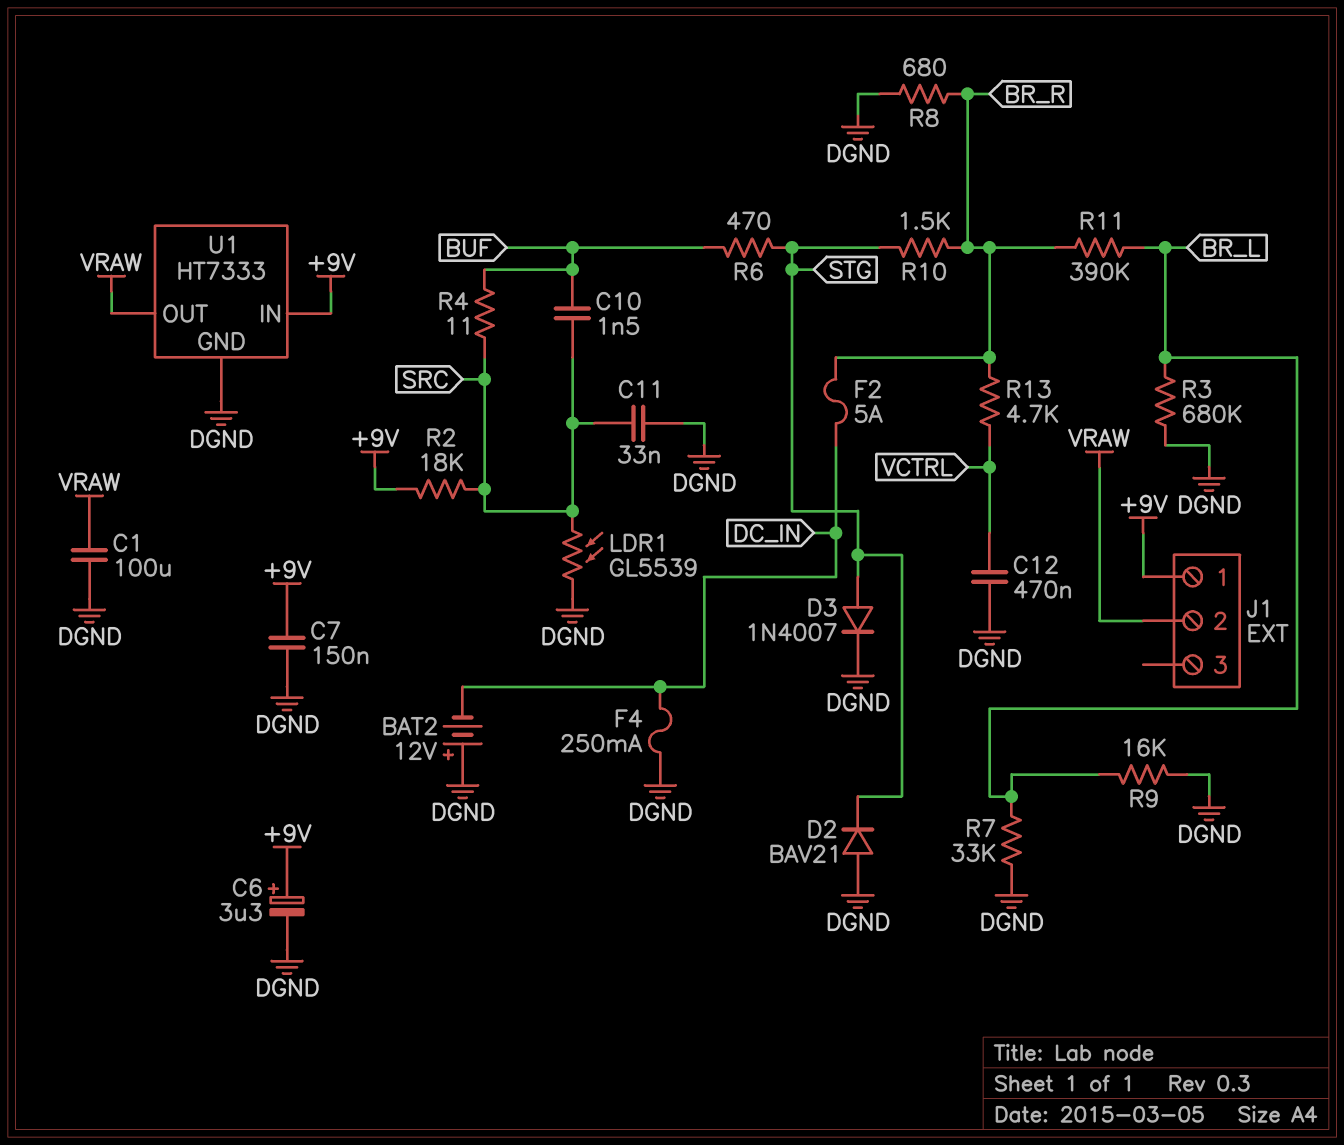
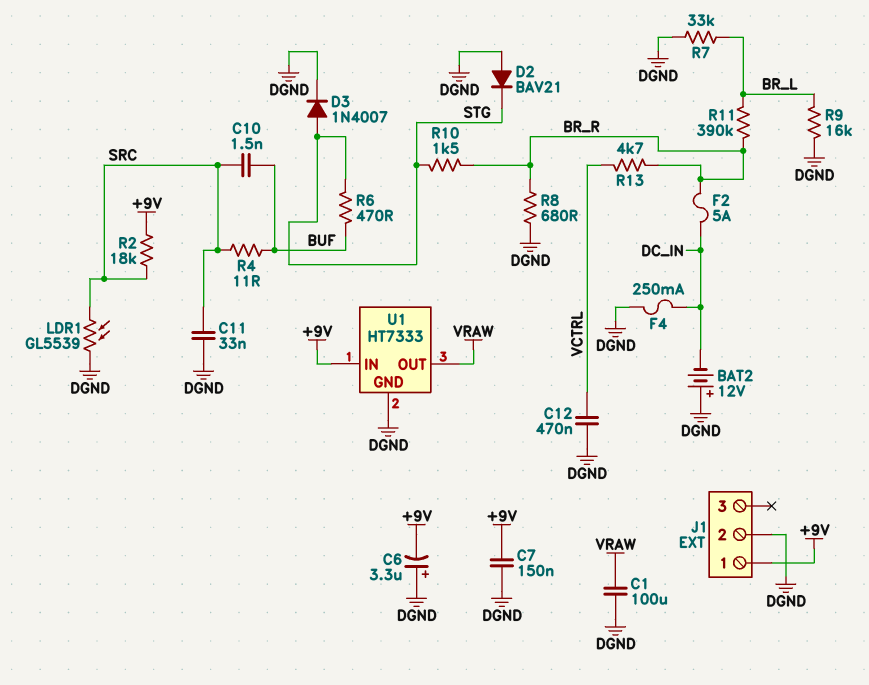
C6: 3.3uF (plus +9V, minus DGND) -> 3.3uF (plus DGND, minus +9V)
J1 pin 2: VRAW -> DGND
R3: 680k (BR_L, DGND) -> none

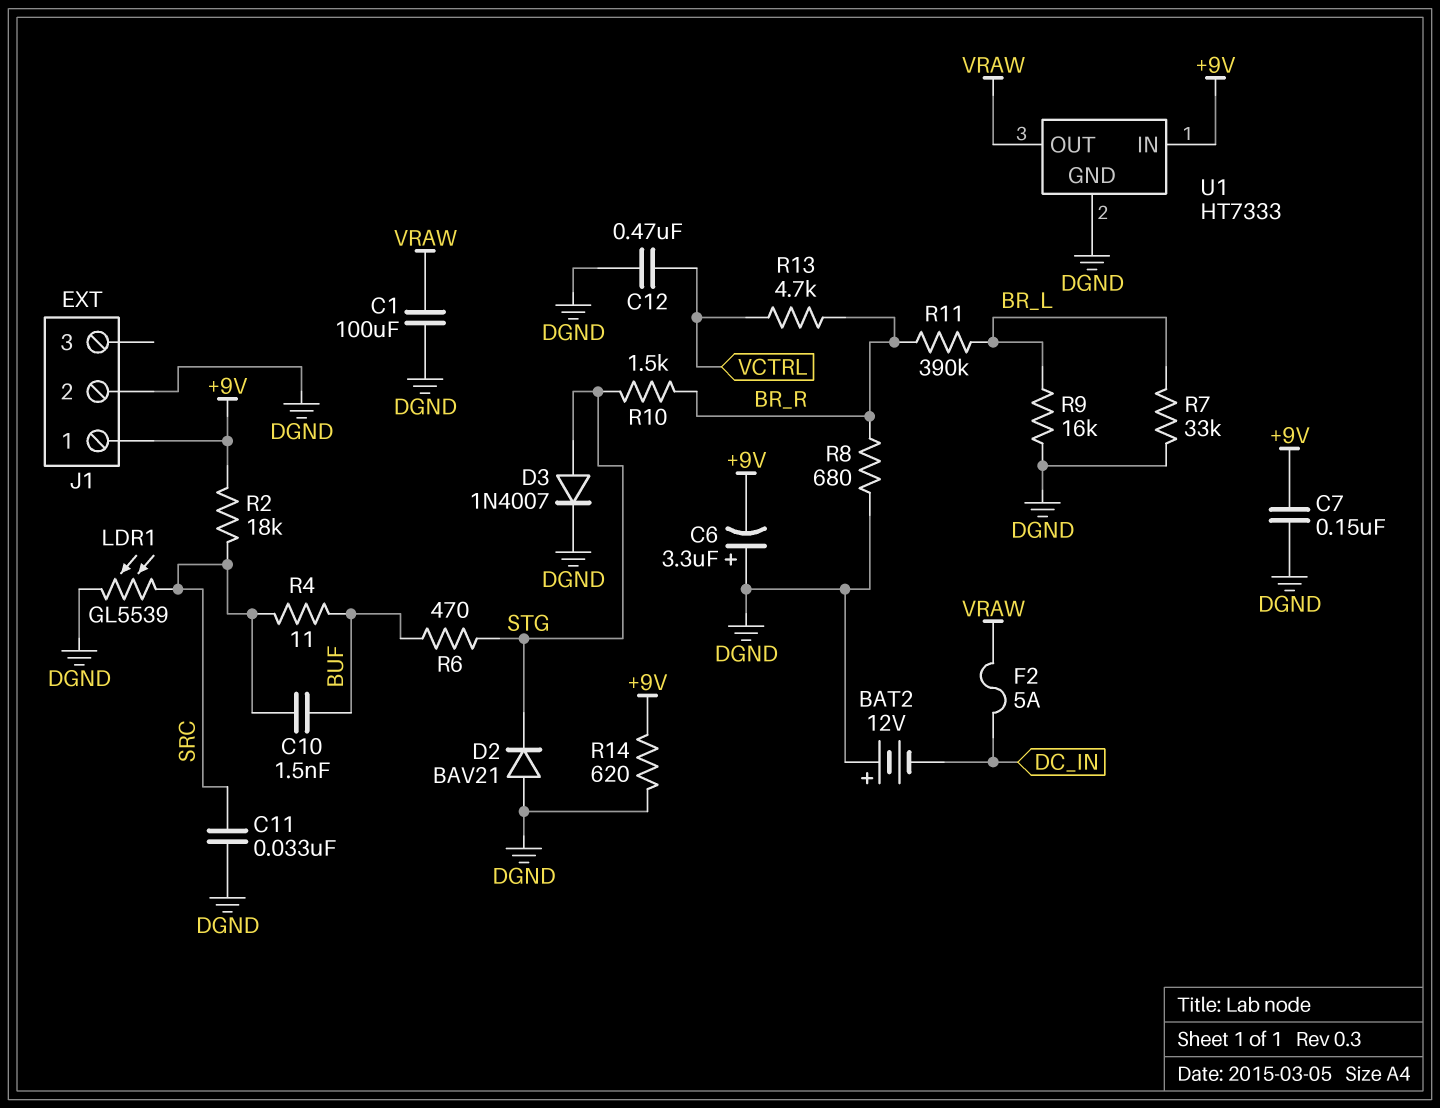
F2: 5A (BR_R, DC_IN) -> 5A (DC_IN, VRAW)
F4: 250mA (DC_IN, DGND) -> none
R14: none -> 620 (+9V, DGND)

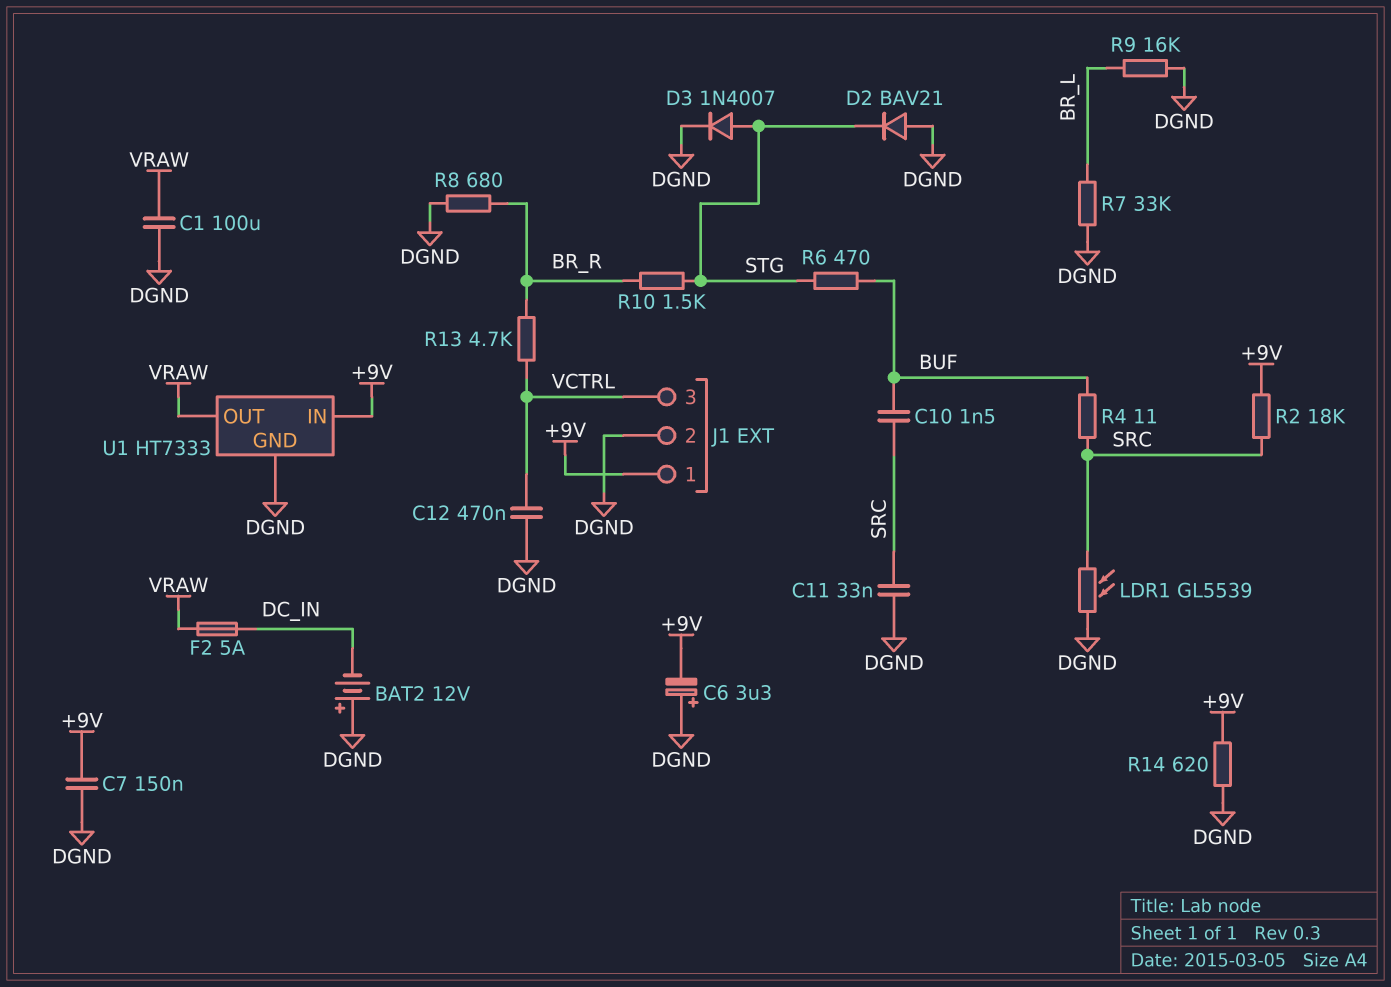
J1 pin 3: none -> VCTRL
R11: 390k (BR_L, BR_R) -> none

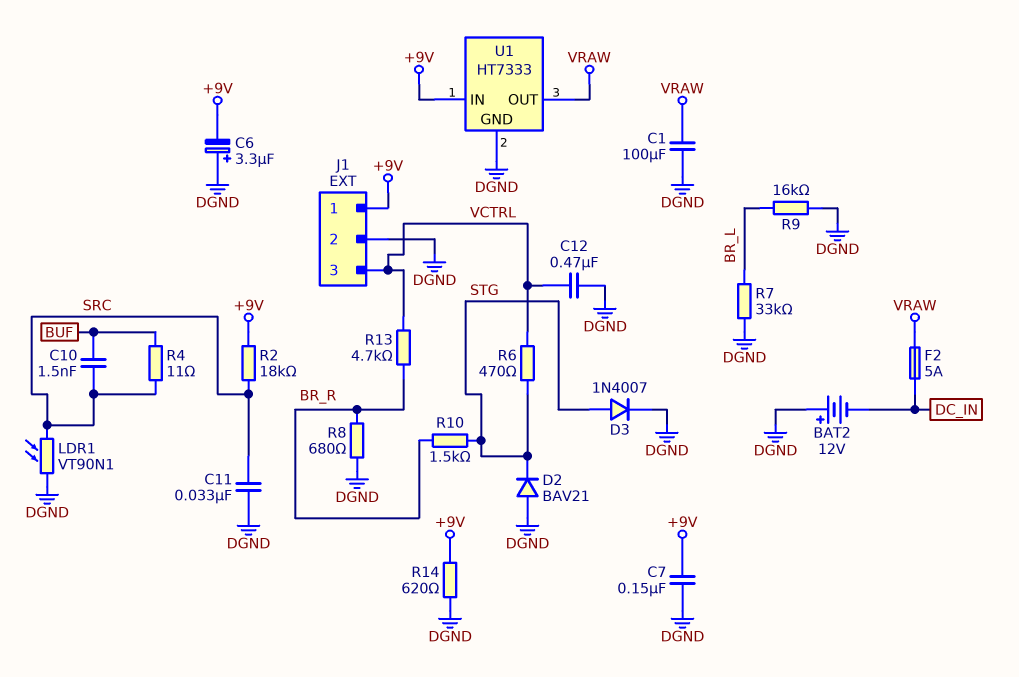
LDR1: GL5539 (DGND, SRC) -> VT90N1 (DGND, SRC)
R6: 470 (BUF, STG) -> 470 (STG, VCTRL)

